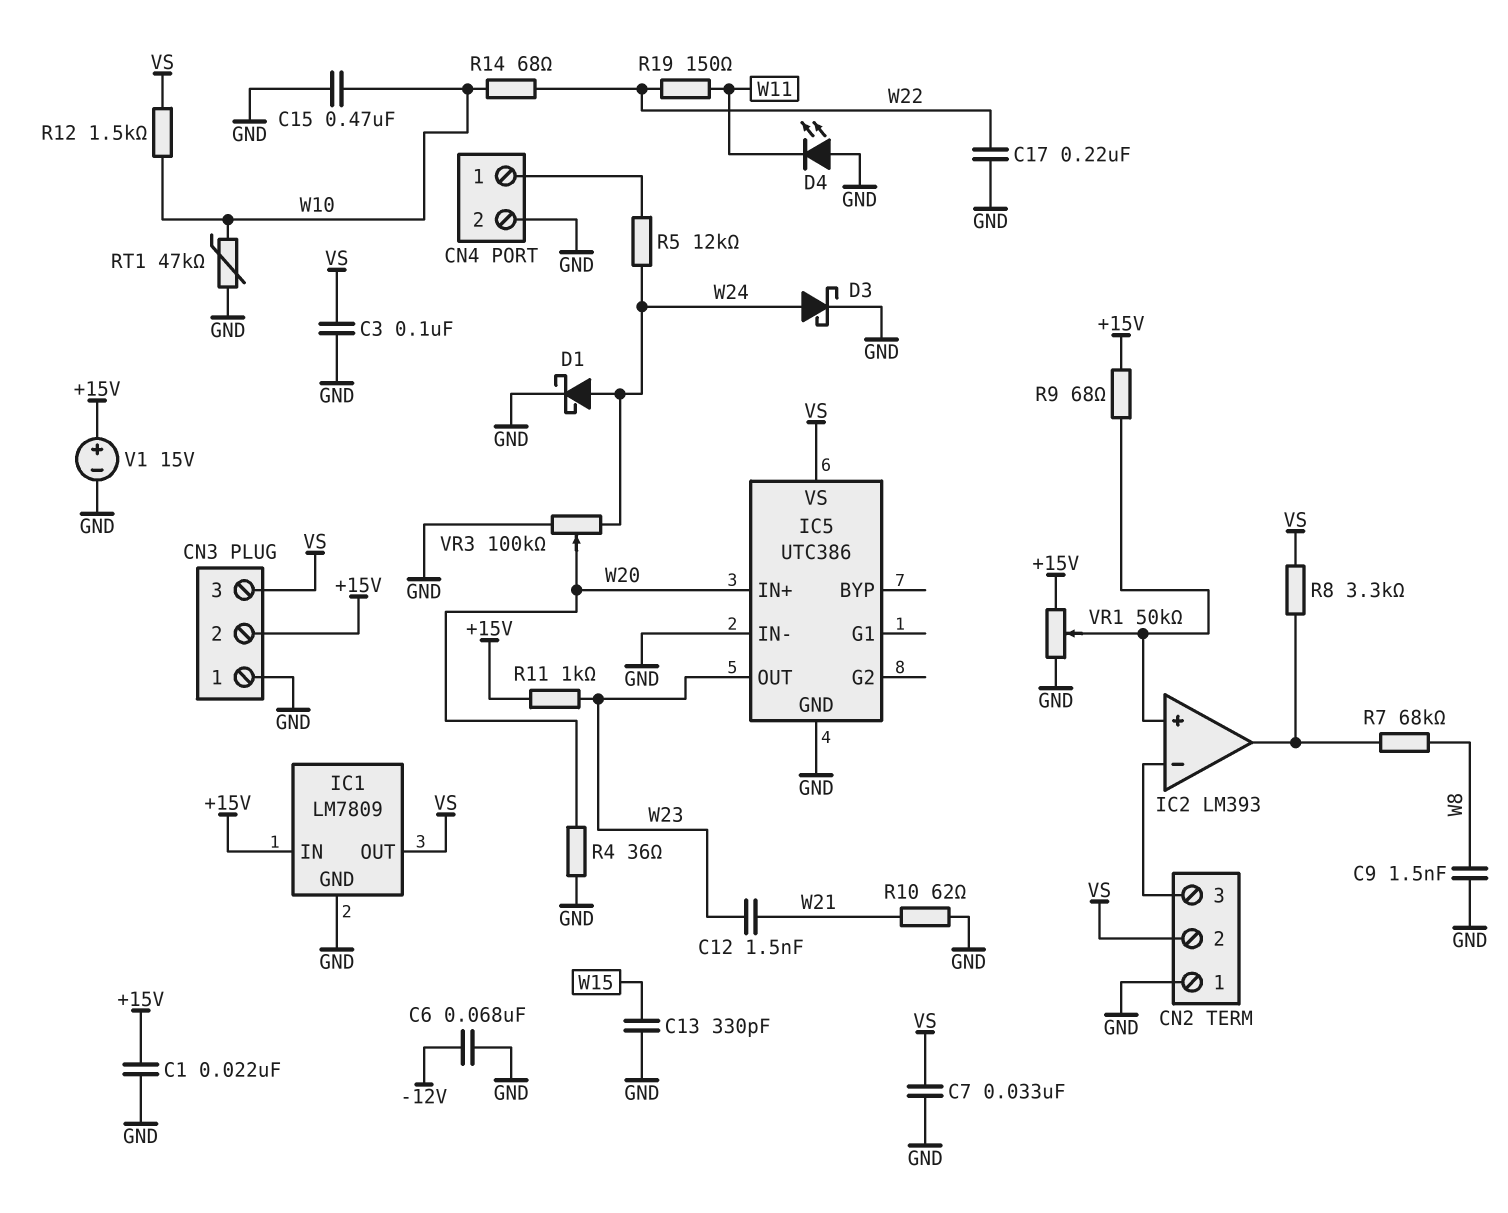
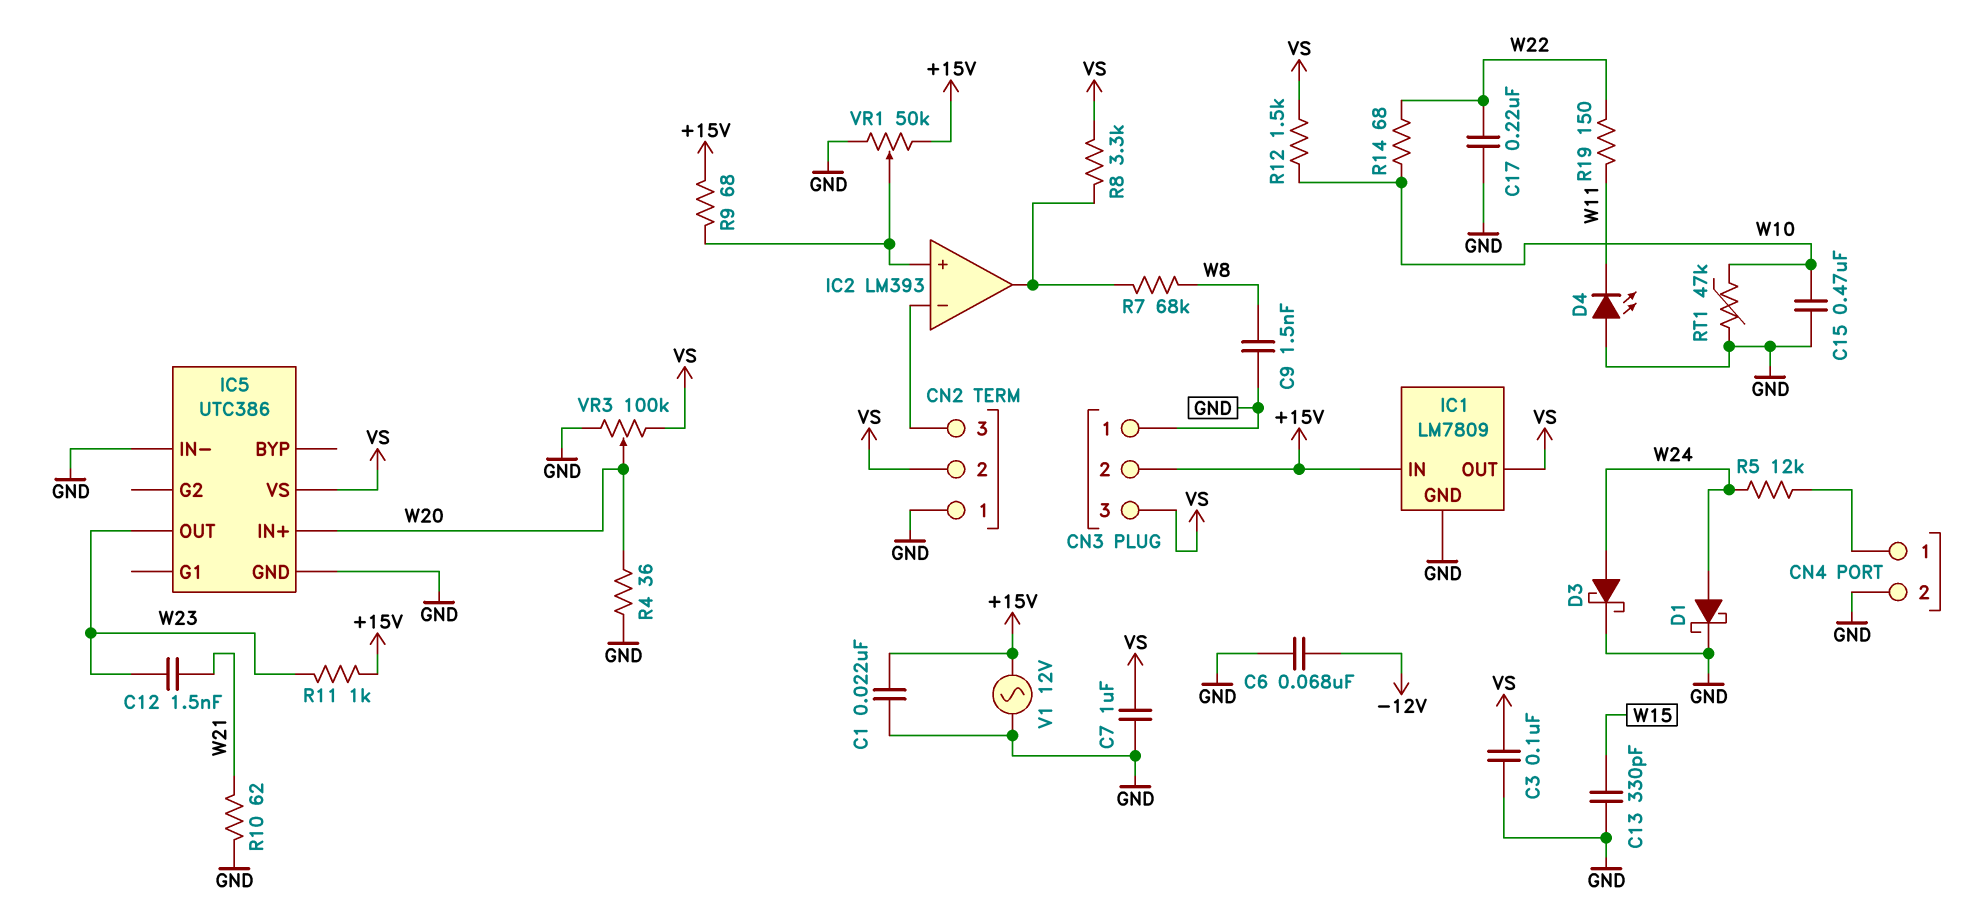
C7: 33nF (GND, VS) -> 1uF (GND, VS)
V1: 15V (plus +15V, minus GND) -> AC 12V (+15V, GND)
VR3: 100k (GND, W24, wiper W20) -> 100k (GND, VS, wiper W20)

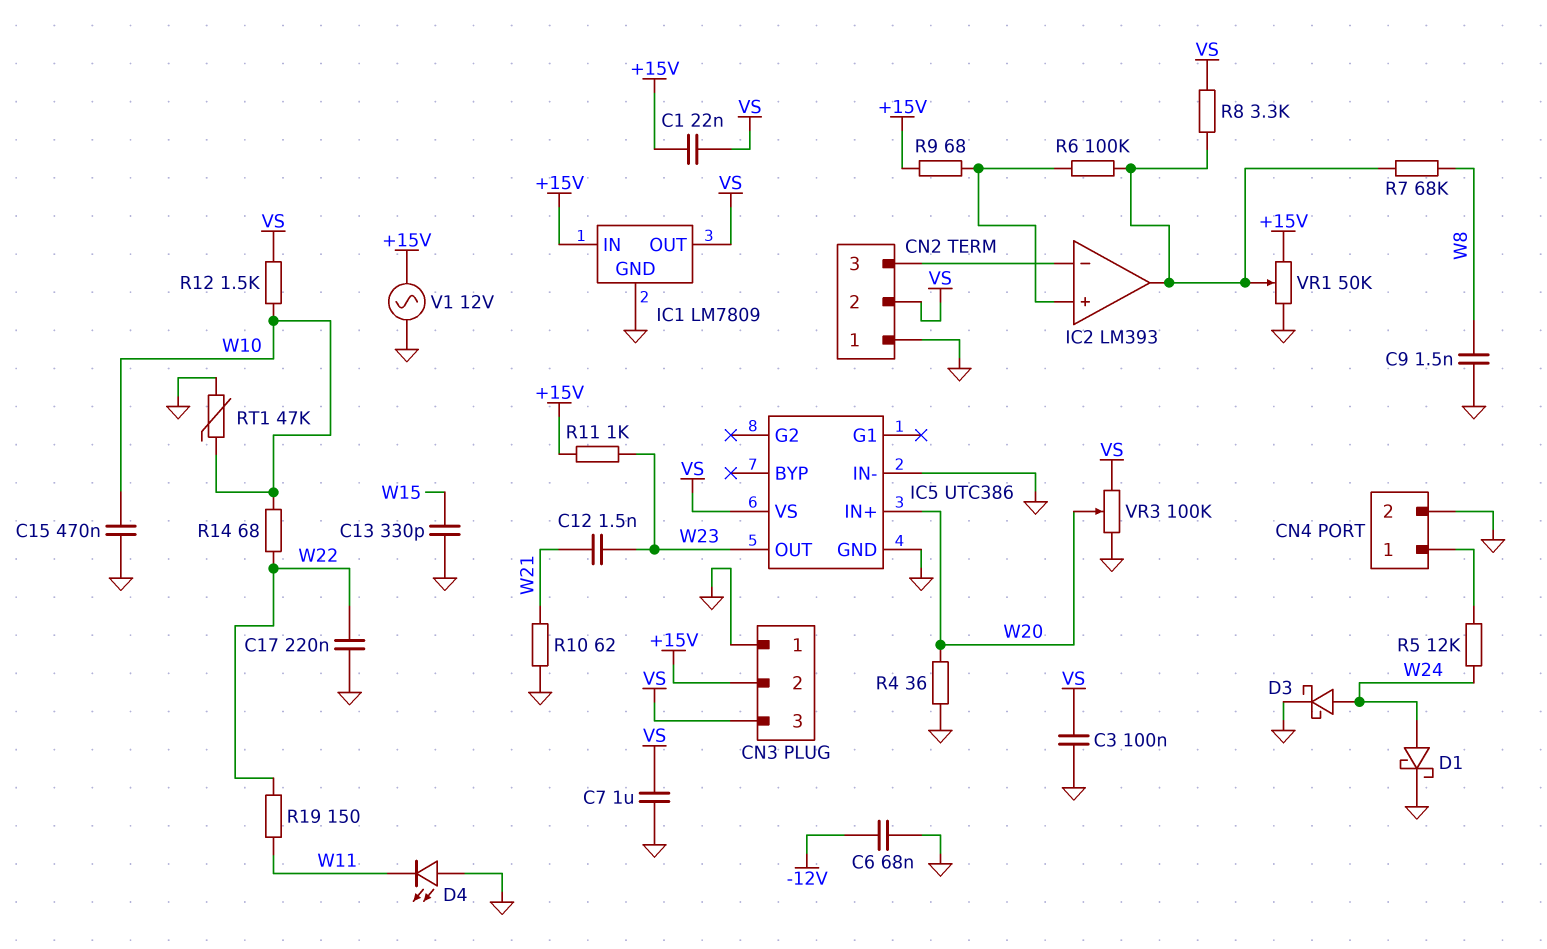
C1: 22nF (+15V, GND) -> 22nF (+15V, VS)
R6: none -> 100k (IC2/in+, IC2/out)
VR1: 50k (+15V, GND, wiper IC2/in+) -> 50k (+15V, GND, wiper IC2/out)

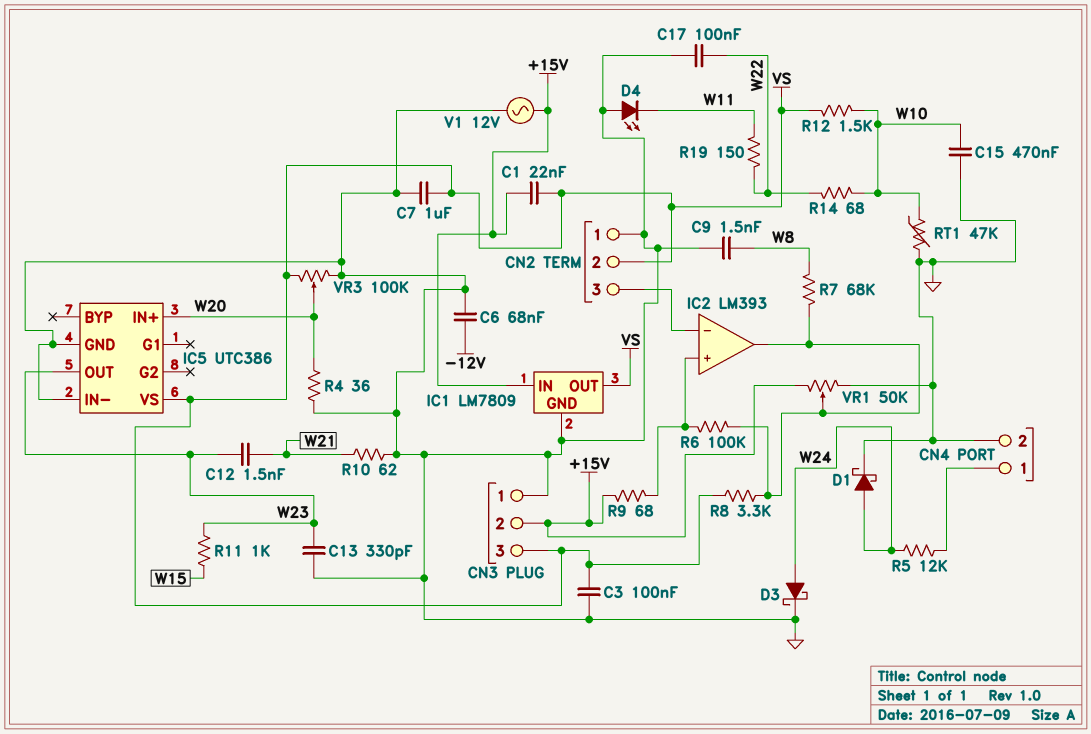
C13: 330pF (GND, W15) -> 330pF (GND, W23)
C17: 220nF (GND, W22) -> 100nF (GND, W22)
R11: 1k (+15V, W23) -> 1k (W15, W23)

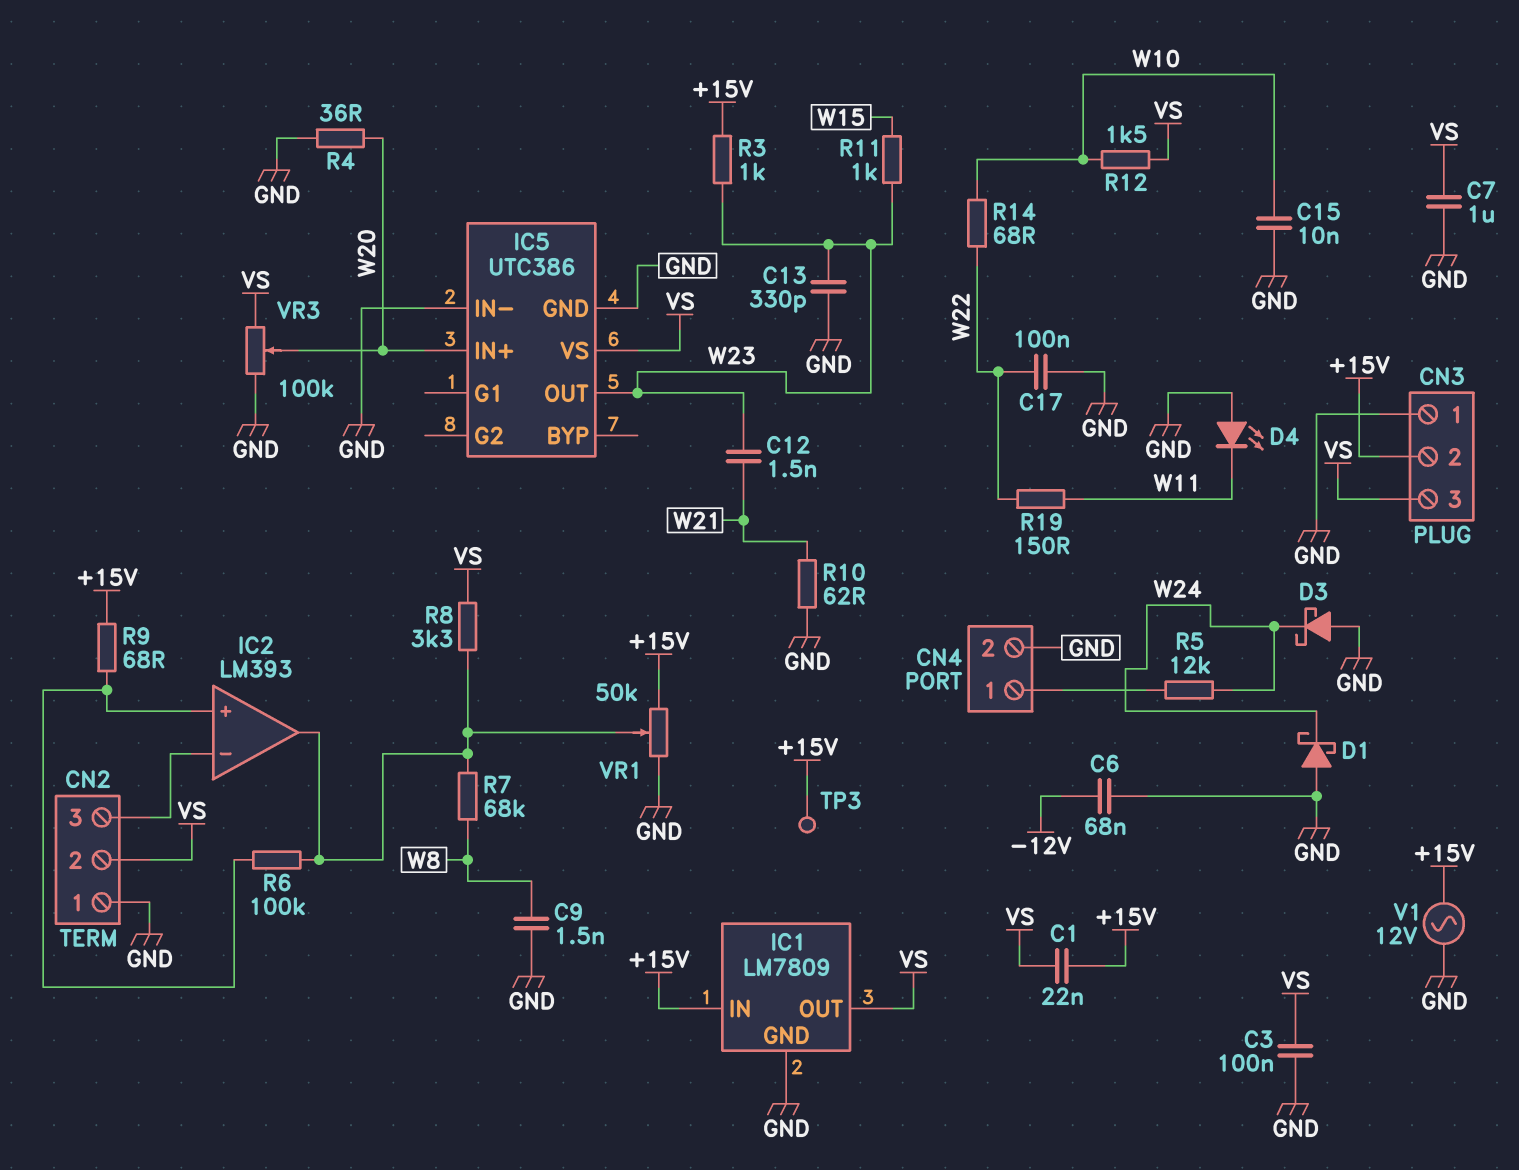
C15: 470nF (GND, W10) -> 10nF (GND, W10)
D1: schottky (A W24, K GND) -> schottky (A GND, K W24)
D3: schottky (A W24, K GND) -> schottky (A GND, K W24)
R3: none -> 1k (+15V, W23)
RT1: 47k (GND, W10) -> none
TP3: none -> test point (+15V)

